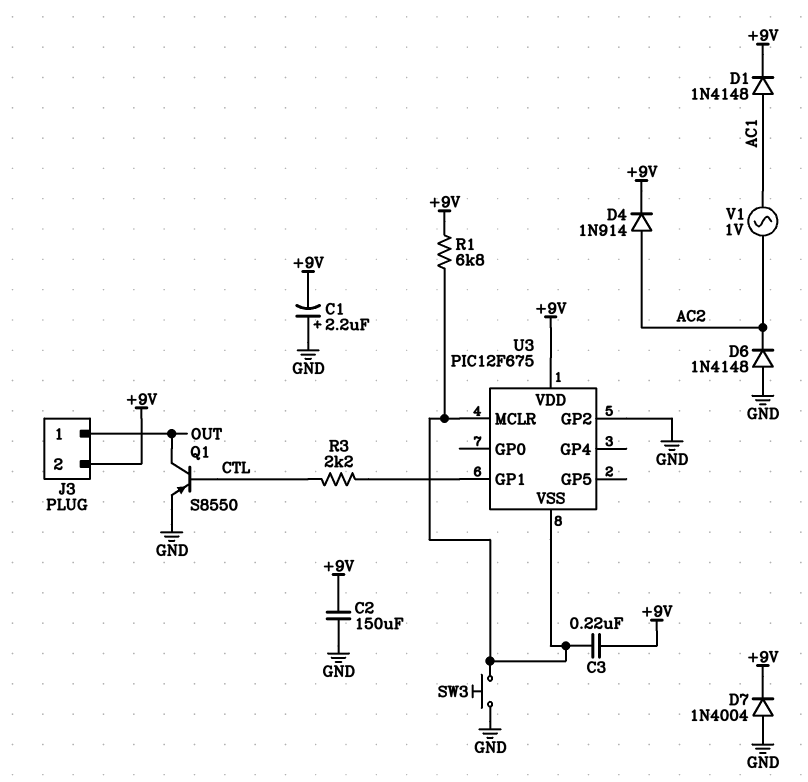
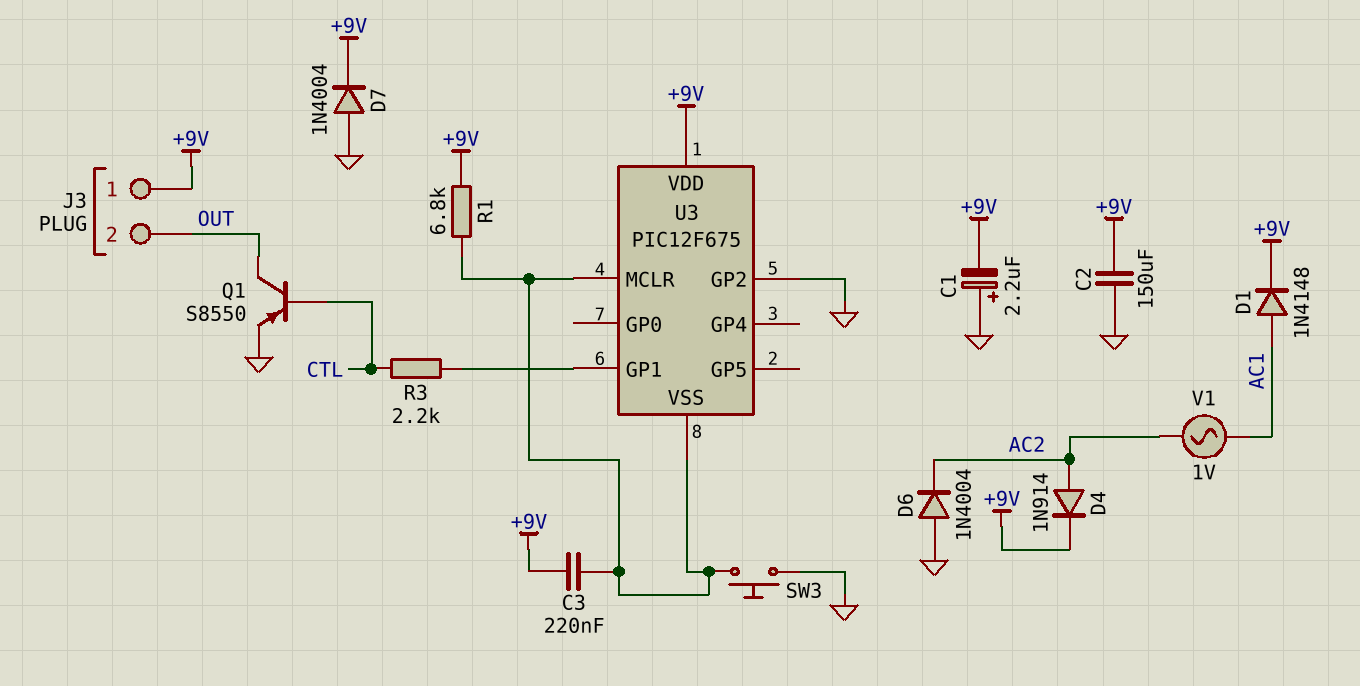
D6: diode 1N4148 (A GND, K AC2) -> diode 1N4004 (A GND, K AC2)
J3 pin 1: OUT -> +9V
J3 pin 2: +9V -> OUT

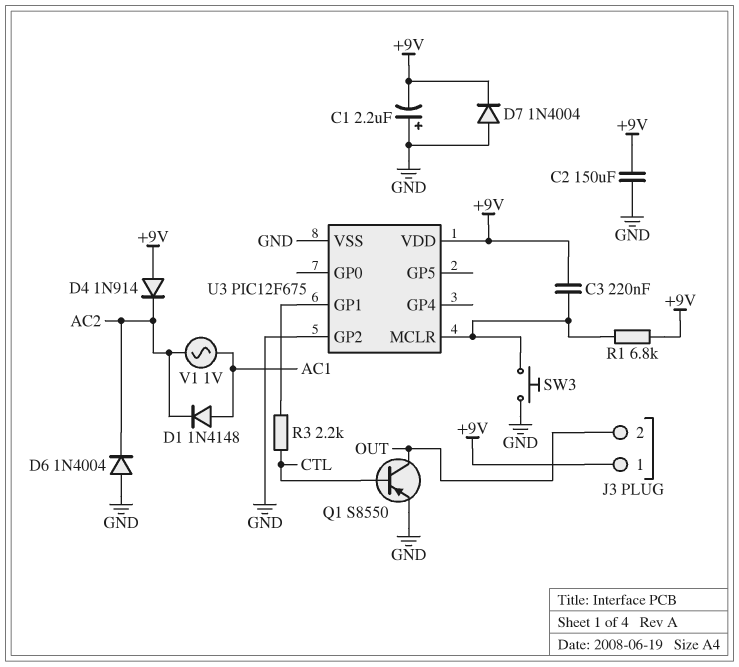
D1: diode 1N4148 (A AC1, K +9V) -> diode 1N4148 (A AC1, K AC2)
D4: diode 1N914 (A AC2, K +9V) -> diode 1N914 (A +9V, K AC2)
U3 pin VSS: U3/MCLR -> GND

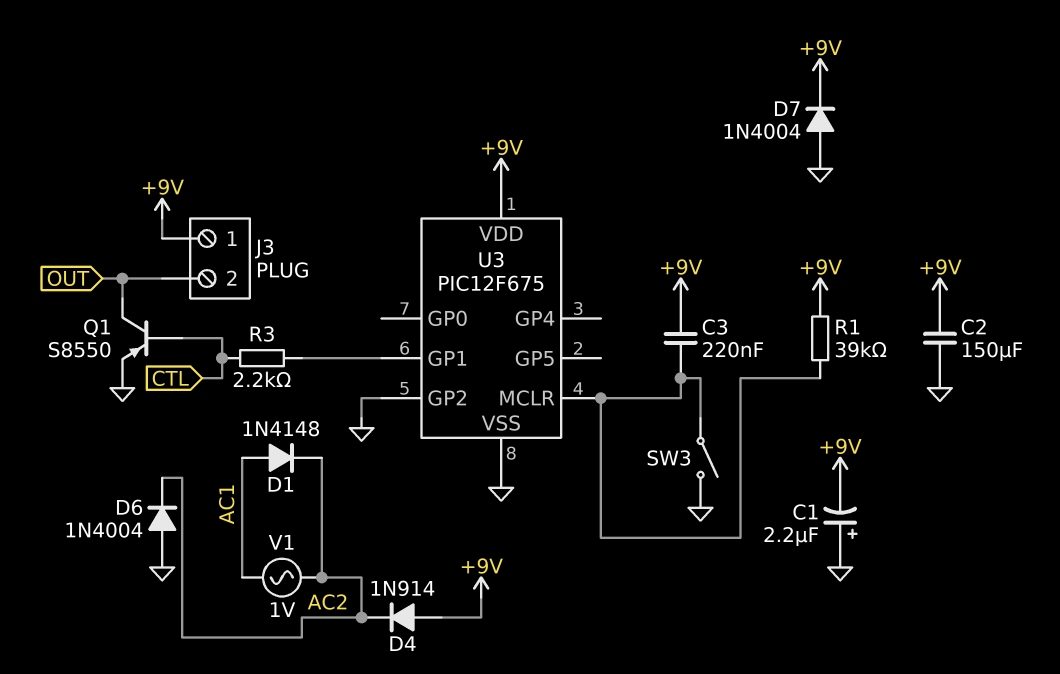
R1: 6.8k (+9V, U3/MCLR) -> 39k (+9V, U3/MCLR)
SW3: button (GND, U3/MCLR) -> switch (GND, U3/MCLR)

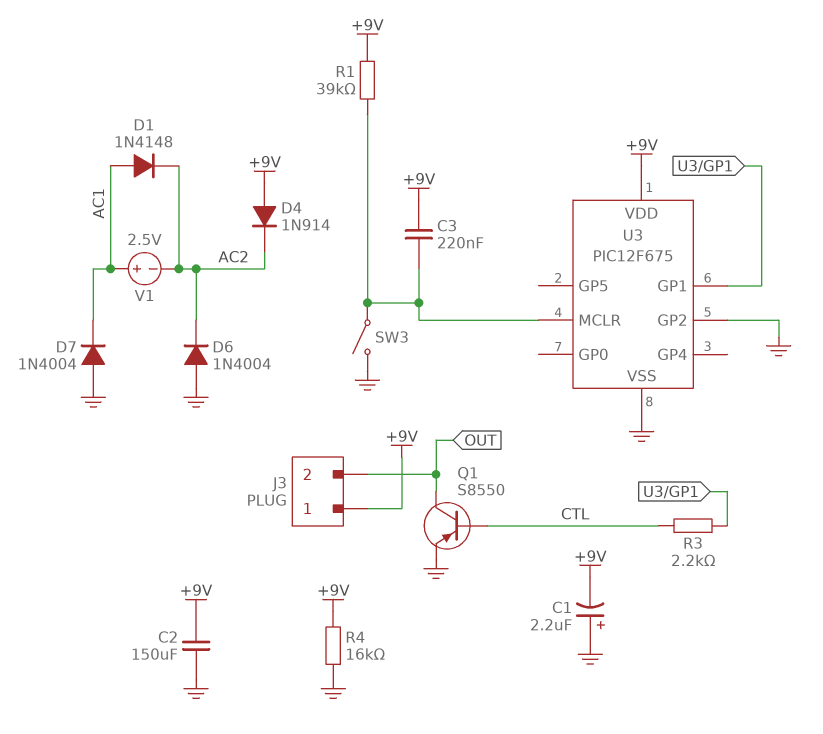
D7: diode 1N4004 (A GND, K +9V) -> diode 1N4004 (A GND, K AC1)
R4: none -> 16k (+9V, GND)
V1: AC 1V (AC1, AC2) -> 2.5V (plus AC1, minus AC2)

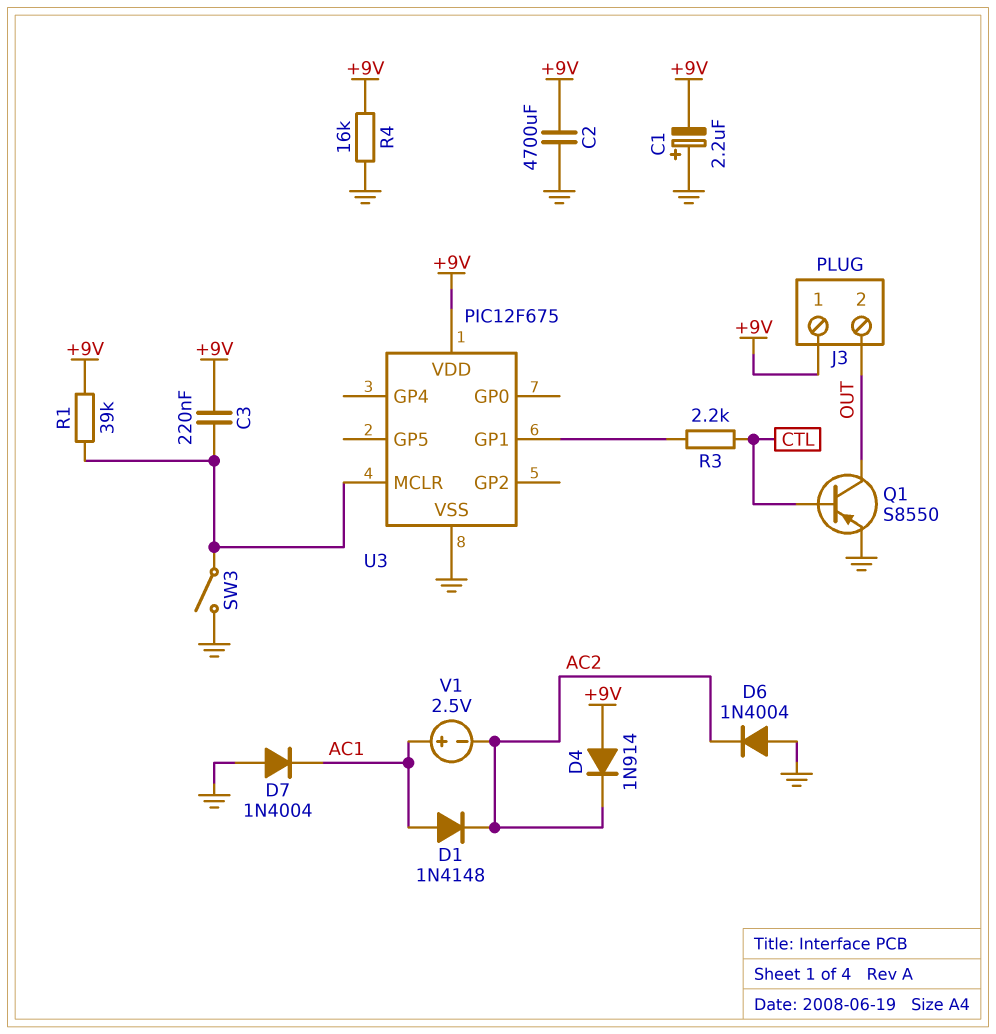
C2: 150uF (+9V, GND) -> 4700uF (+9V, GND)
U3 pin GP2: GND -> none

